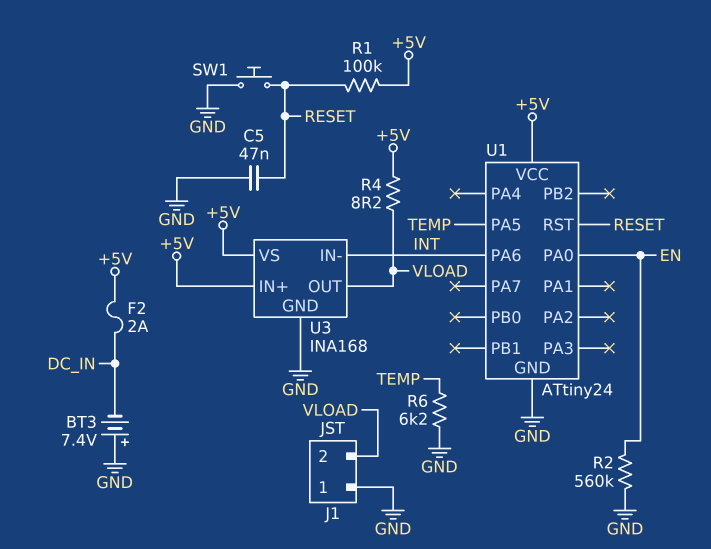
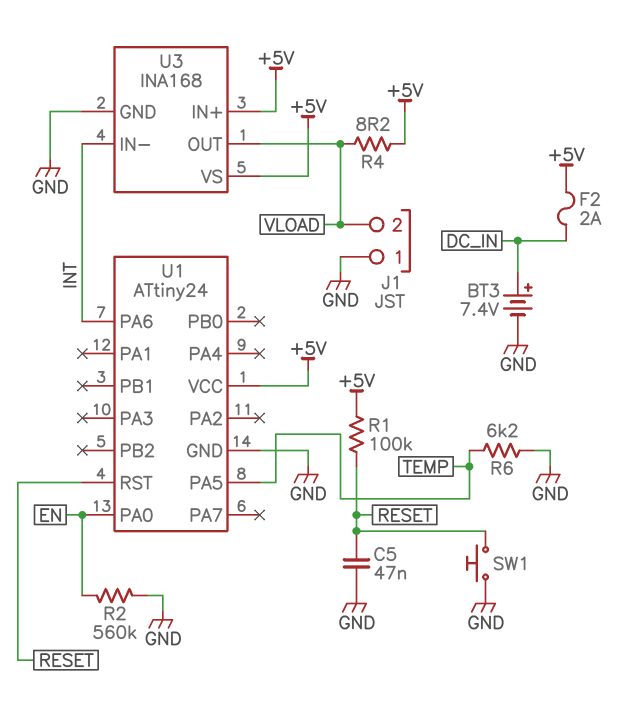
BT3: 7.4V (plus GND, minus DC_IN) -> 7.4V (plus DC_IN, minus GND)

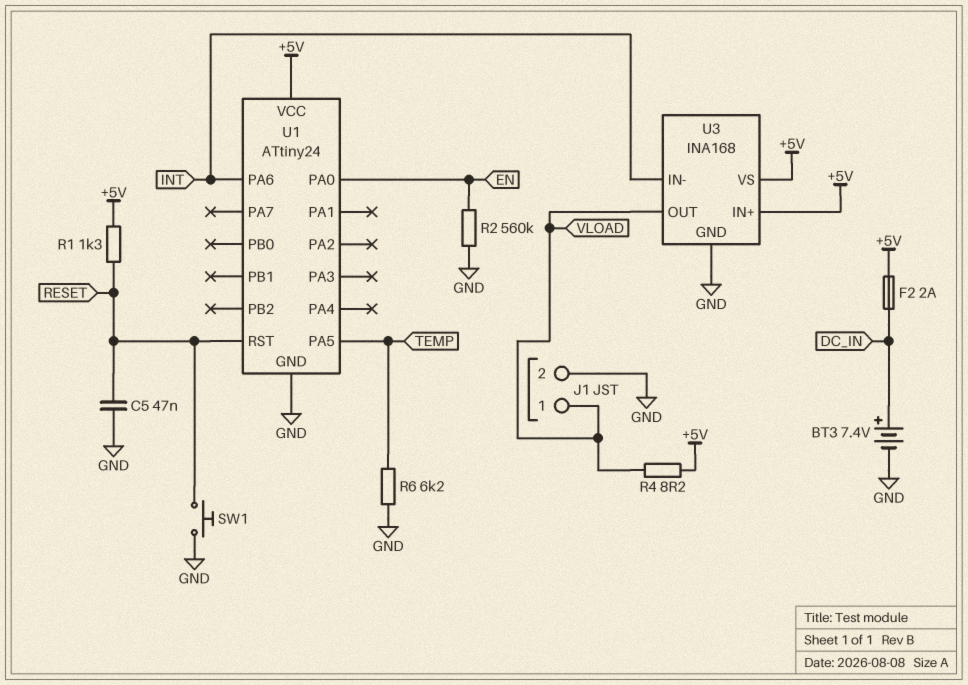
J1 pin 1: GND -> VLOAD
J1 pin 2: VLOAD -> GND
R1: 100k (+5V, RESET) -> 1.3k (+5V, RESET)

